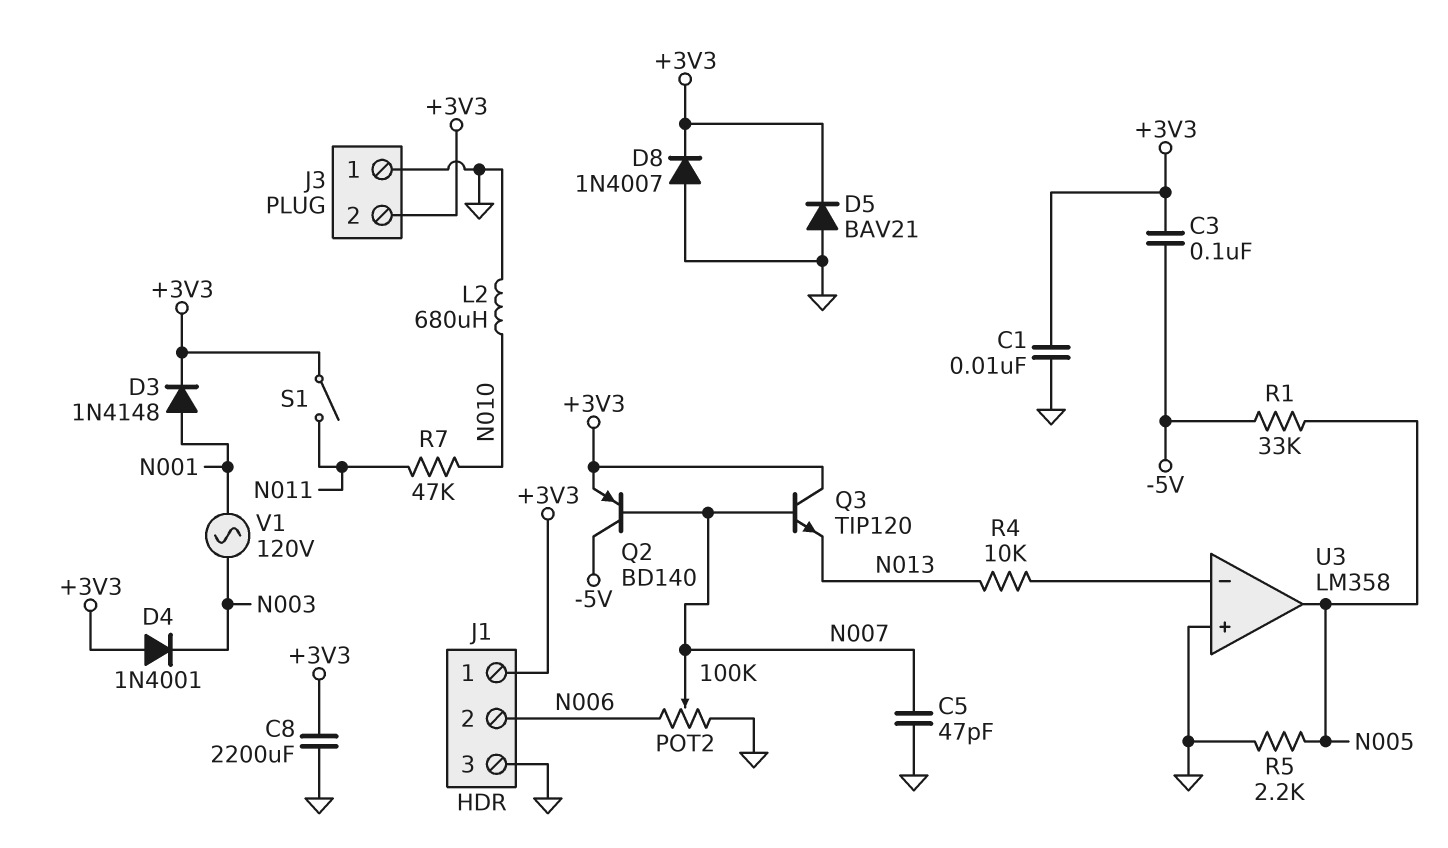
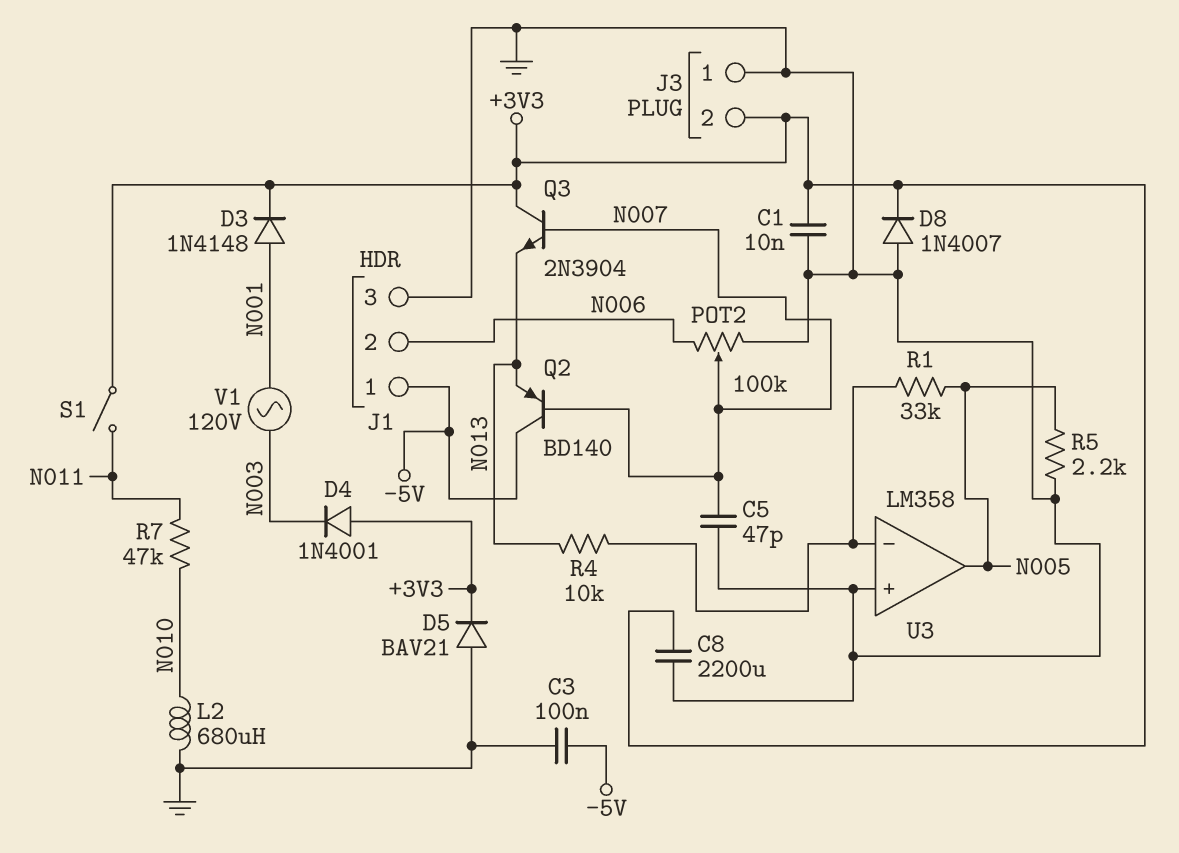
C3: 100nF (+3V3, -5V) -> 100nF (-5V, GND)
J1 pin 1: +3V3 -> -5V
Q2: PNP BD140 (B N007, C -5V, E +3V3) -> PNP BD140 (B N007, C -5V, E N013)
Q3: NPN TIP120 (B N007, C +3V3, E N013) -> NPN 2N3904 (B N007, C +3V3, E N013)
R1: 33k (-5V, N005) -> 33k (N005, U3/in-)

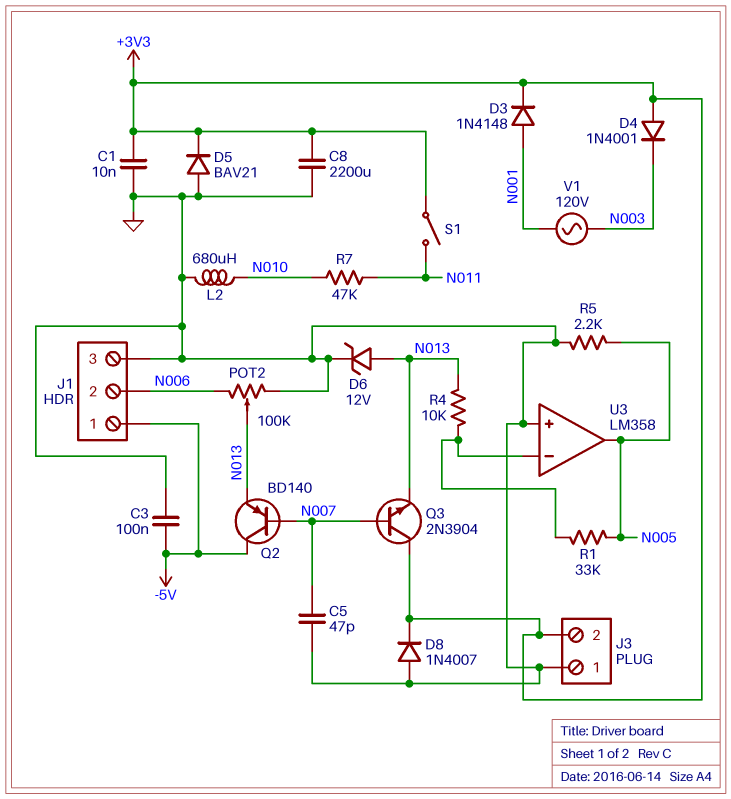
D6: none -> zener 12V (A N013, K GND)
POT2: 100k (GND, N006, wiper N007) -> 100k (GND, N006, wiper N013)

